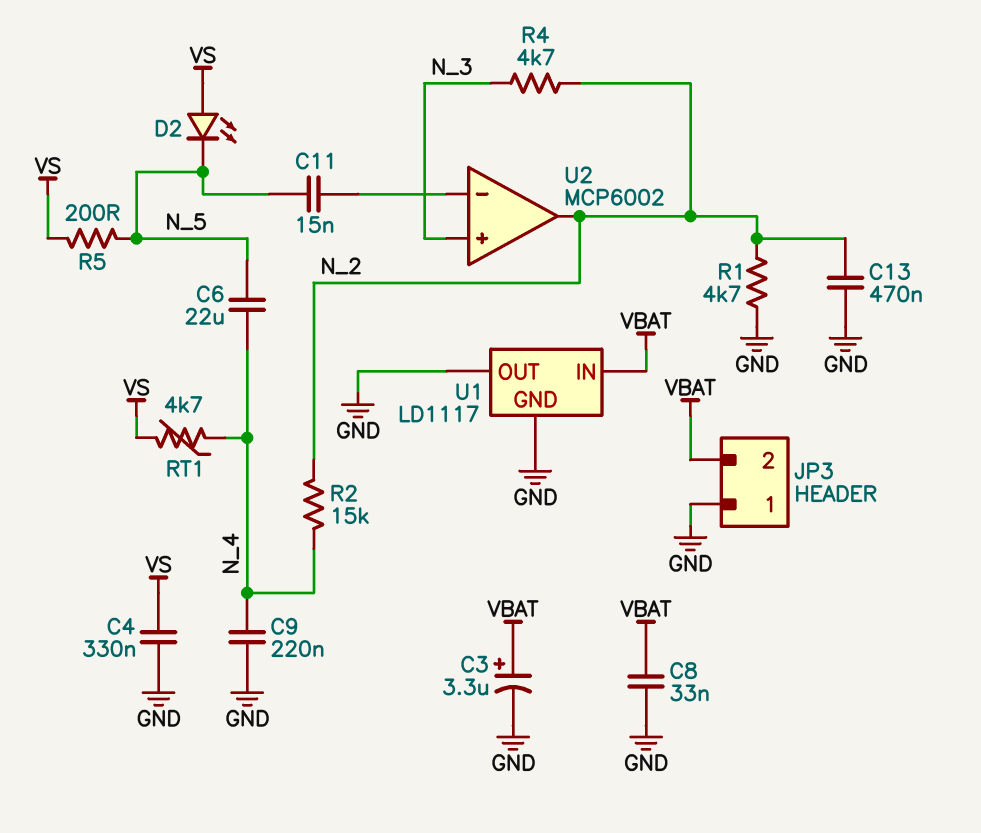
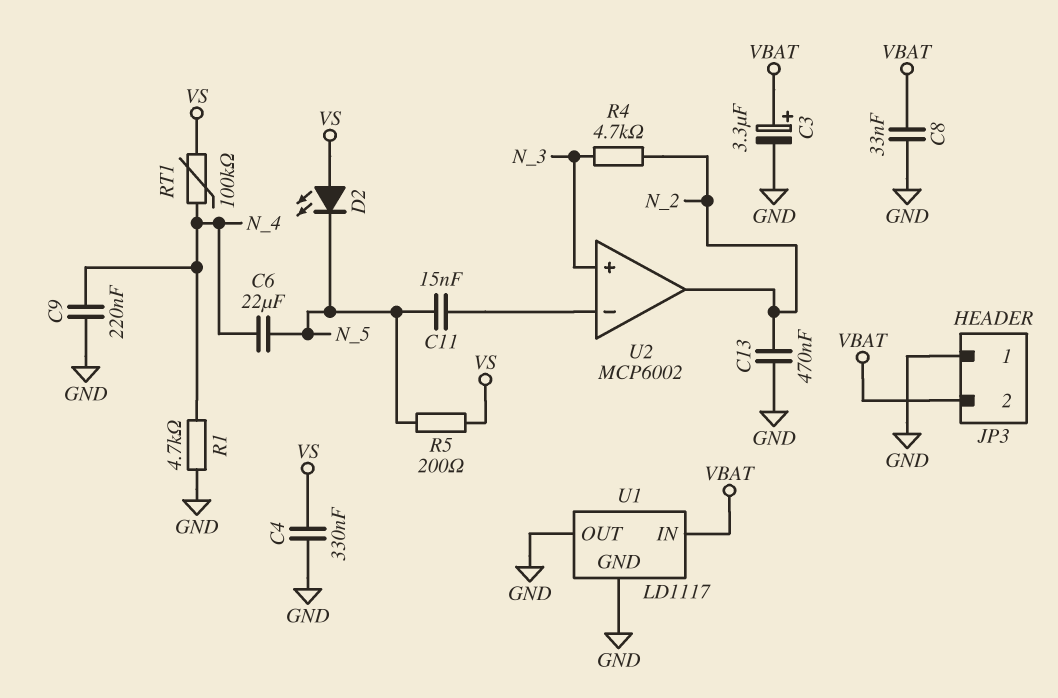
R1: 4.7k (GND, N_2) -> 4.7k (GND, N_4)
R2: 15k (N_2, N_4) -> none
RT1: 4.7k (N_4, VS) -> 100k (N_4, VS)

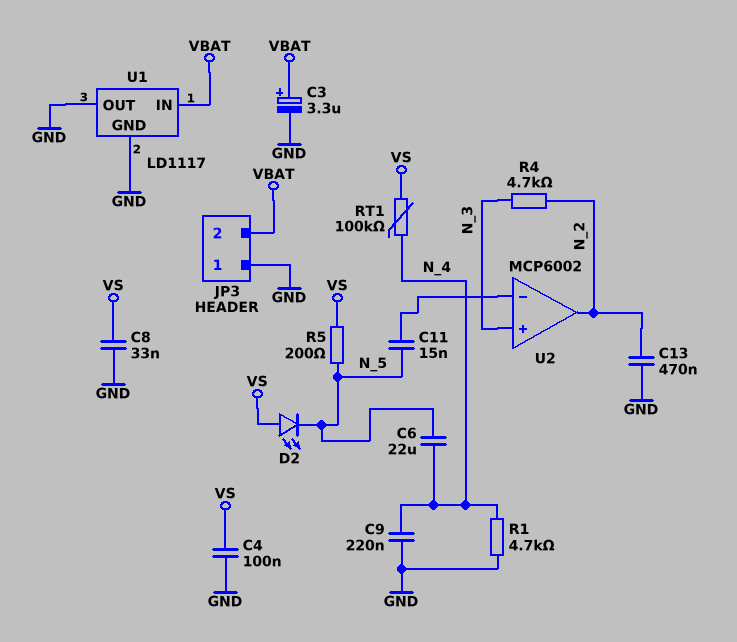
C4: 330nF (GND, VS) -> 100nF (GND, VS)
C8: 33nF (GND, VBAT) -> 33nF (GND, VS)

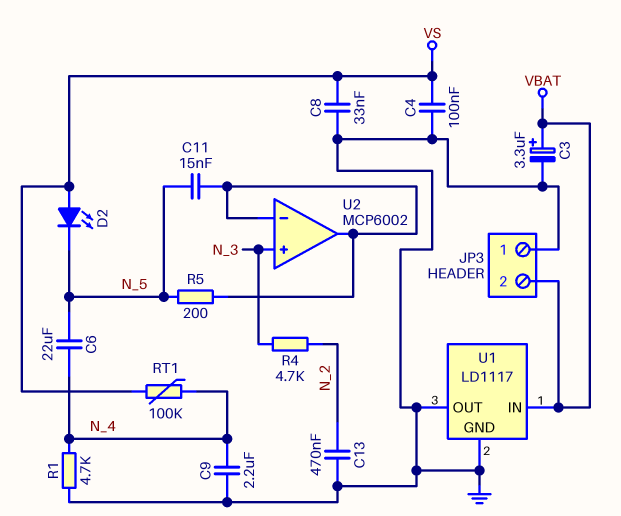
C9: 220nF (GND, N_4) -> 2.2uF (GND, N_4)
R5: 200 (N_5, VS) -> 200 (N_5, U2/in-)
U2 pin out: N_2 -> U2/in-

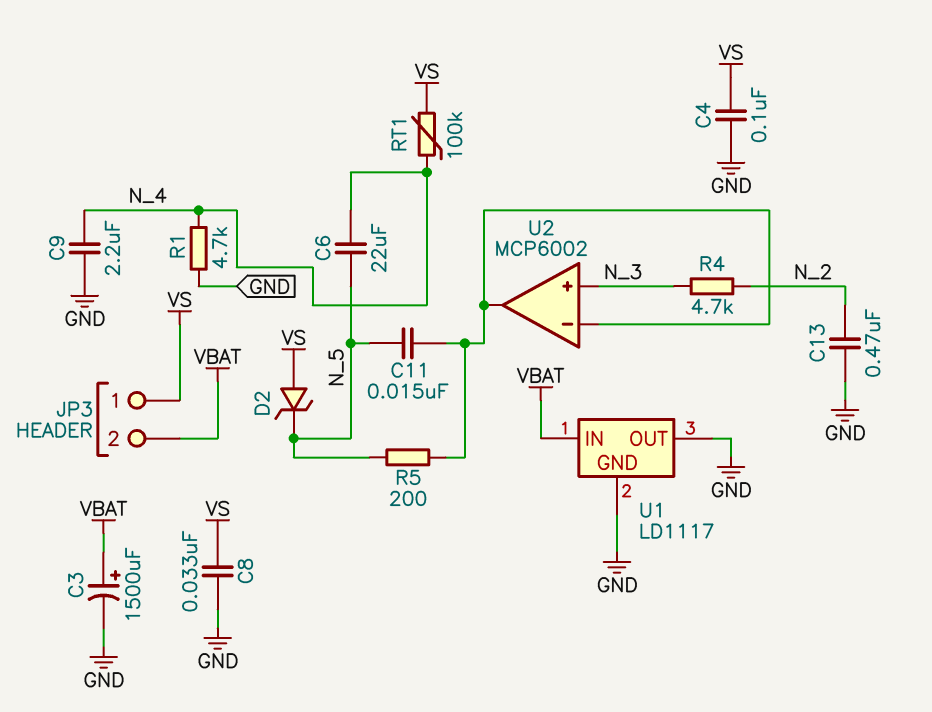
C3: 3.3uF (plus VBAT, minus GND) -> 1500uF (plus VBAT, minus GND)
D2: LED (A VS, K N_5) -> zener (A VS, K N_5)
JP3 pin 1: GND -> VS

